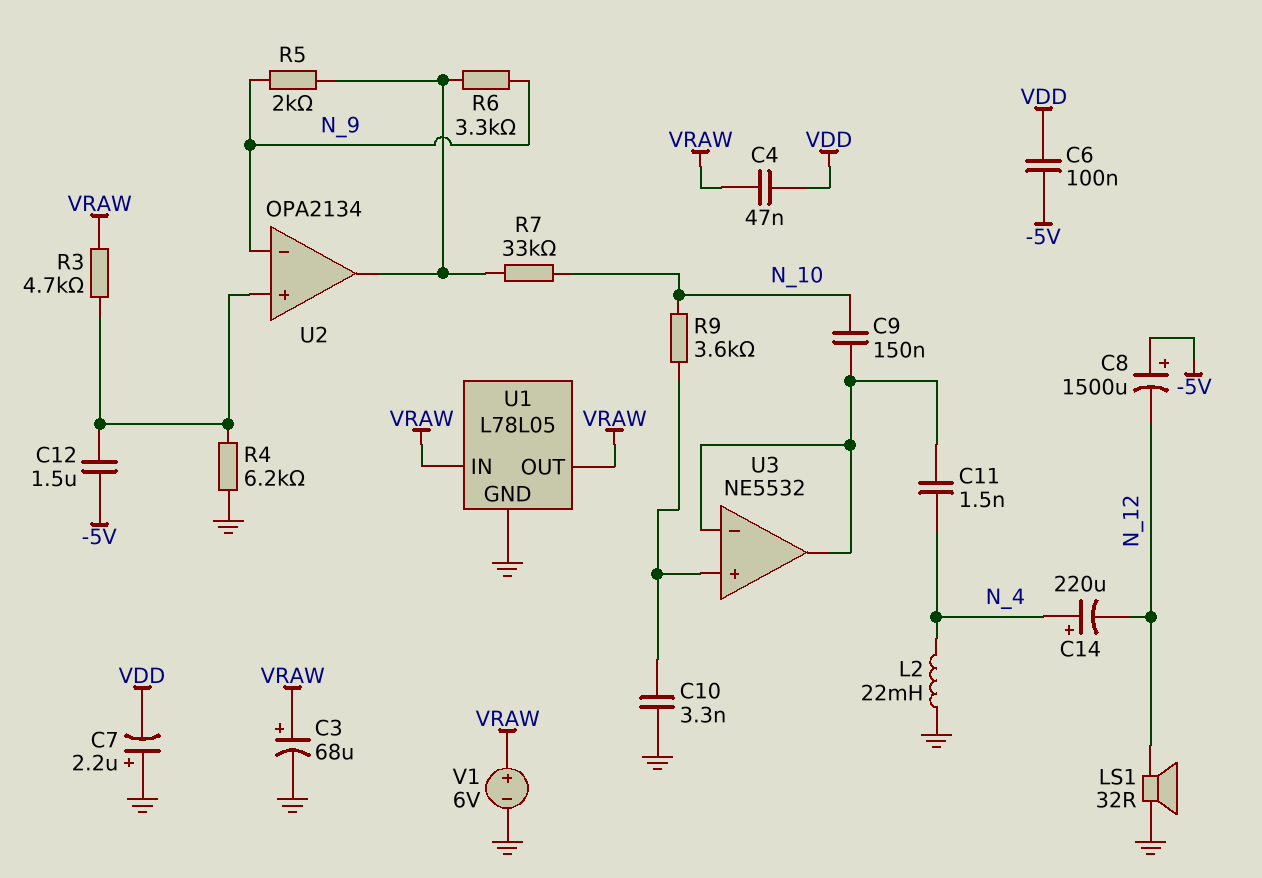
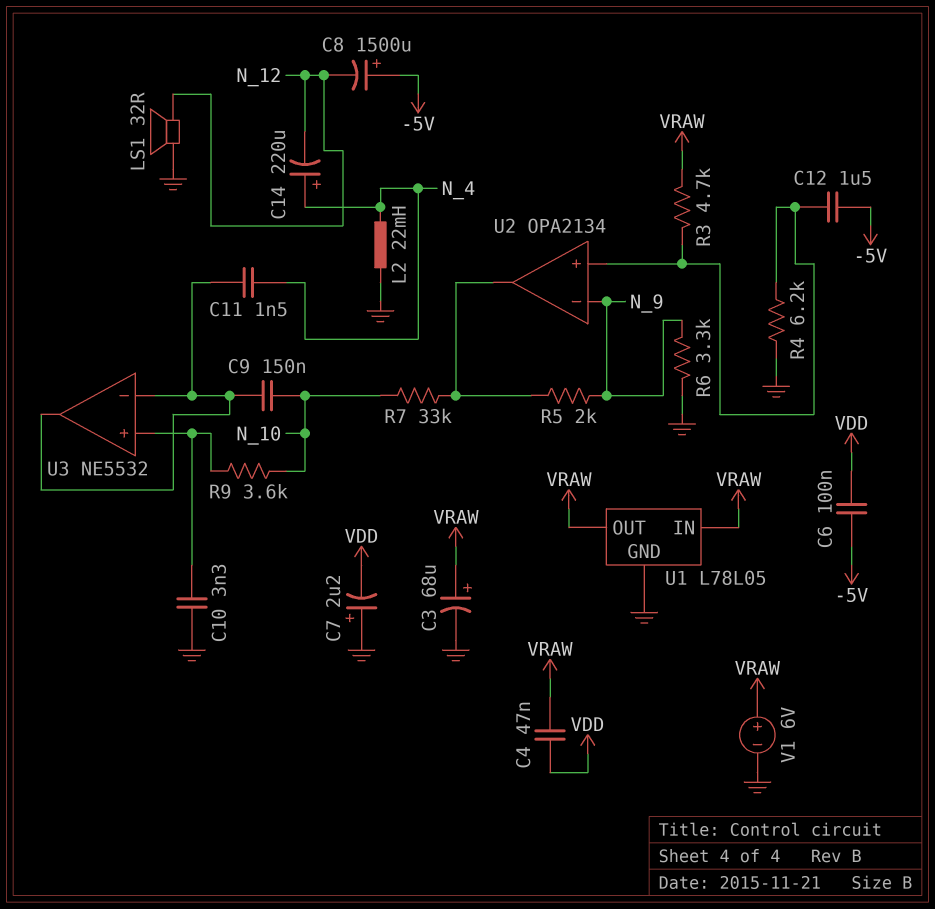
R6: 3.3k (N_9, U2/out) -> 3.3k (GND, N_9)

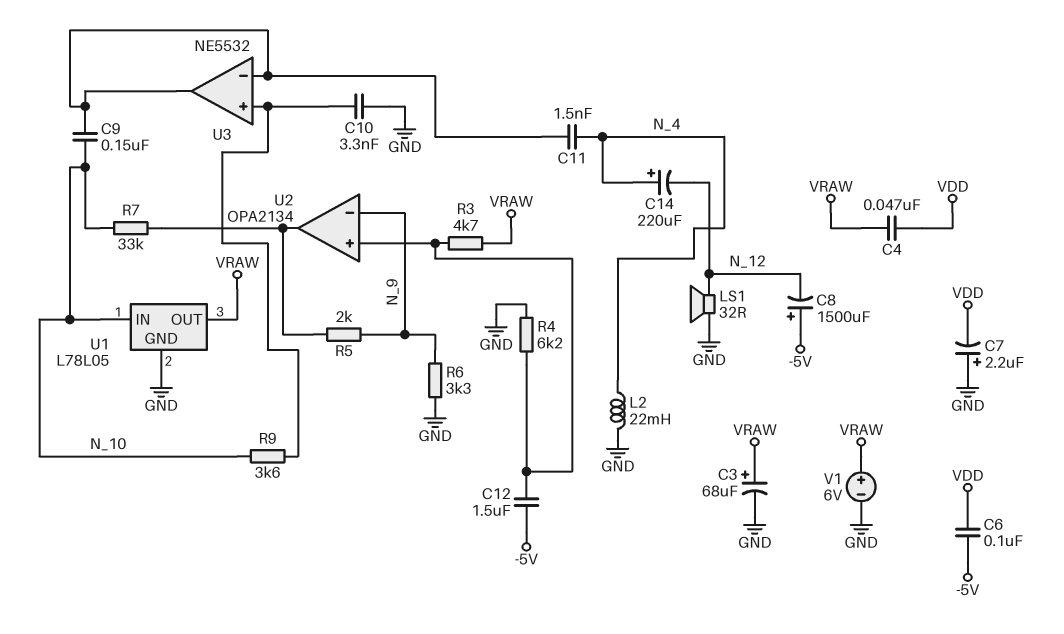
U1 pin IN: VRAW -> N_10

